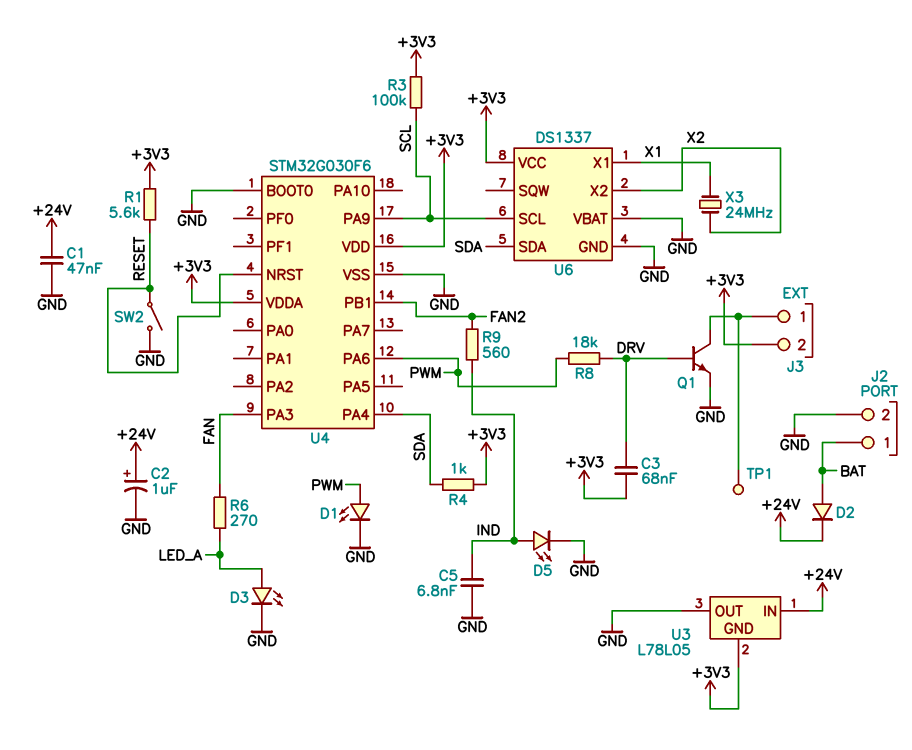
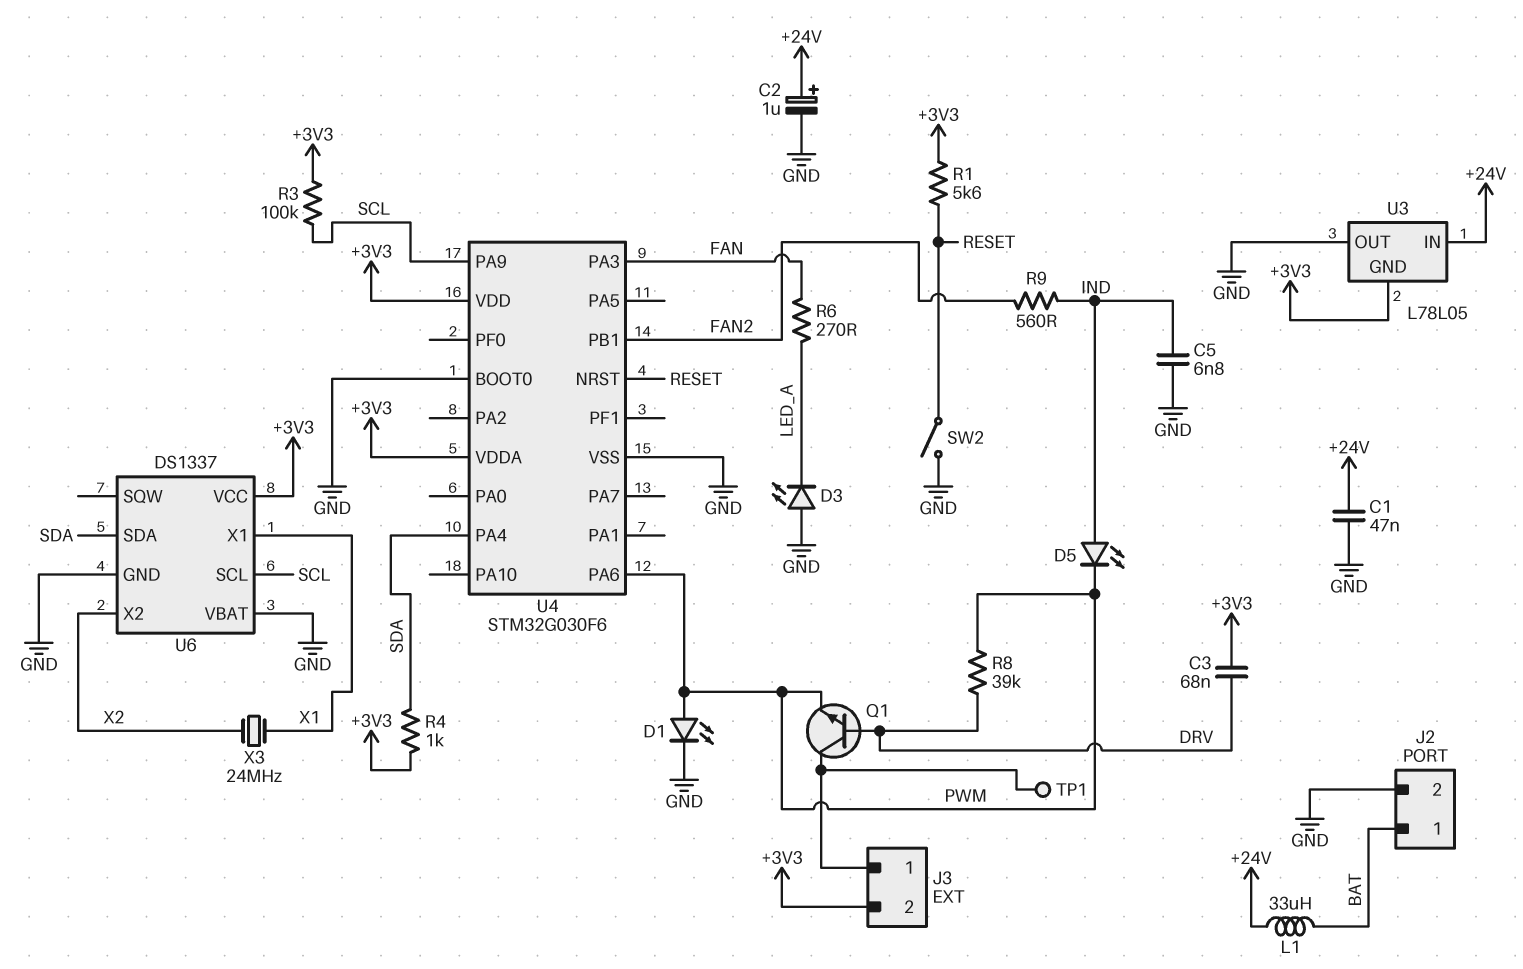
D2: diode (A BAT, K +24V) -> none
D3: LED (A LED_A, K GND) -> LED (A GND, K LED_A)
D5: LED (A IND, K GND) -> LED (A IND, K PWM)
L1: none -> 33uH (+24V, BAT)
Q1: NPN (B DRV, C J3/1, E GND) -> NPN (B DRV, C J3/1, E PWM)
R8: 18k (DRV, PWM) -> 39k (DRV, PWM)

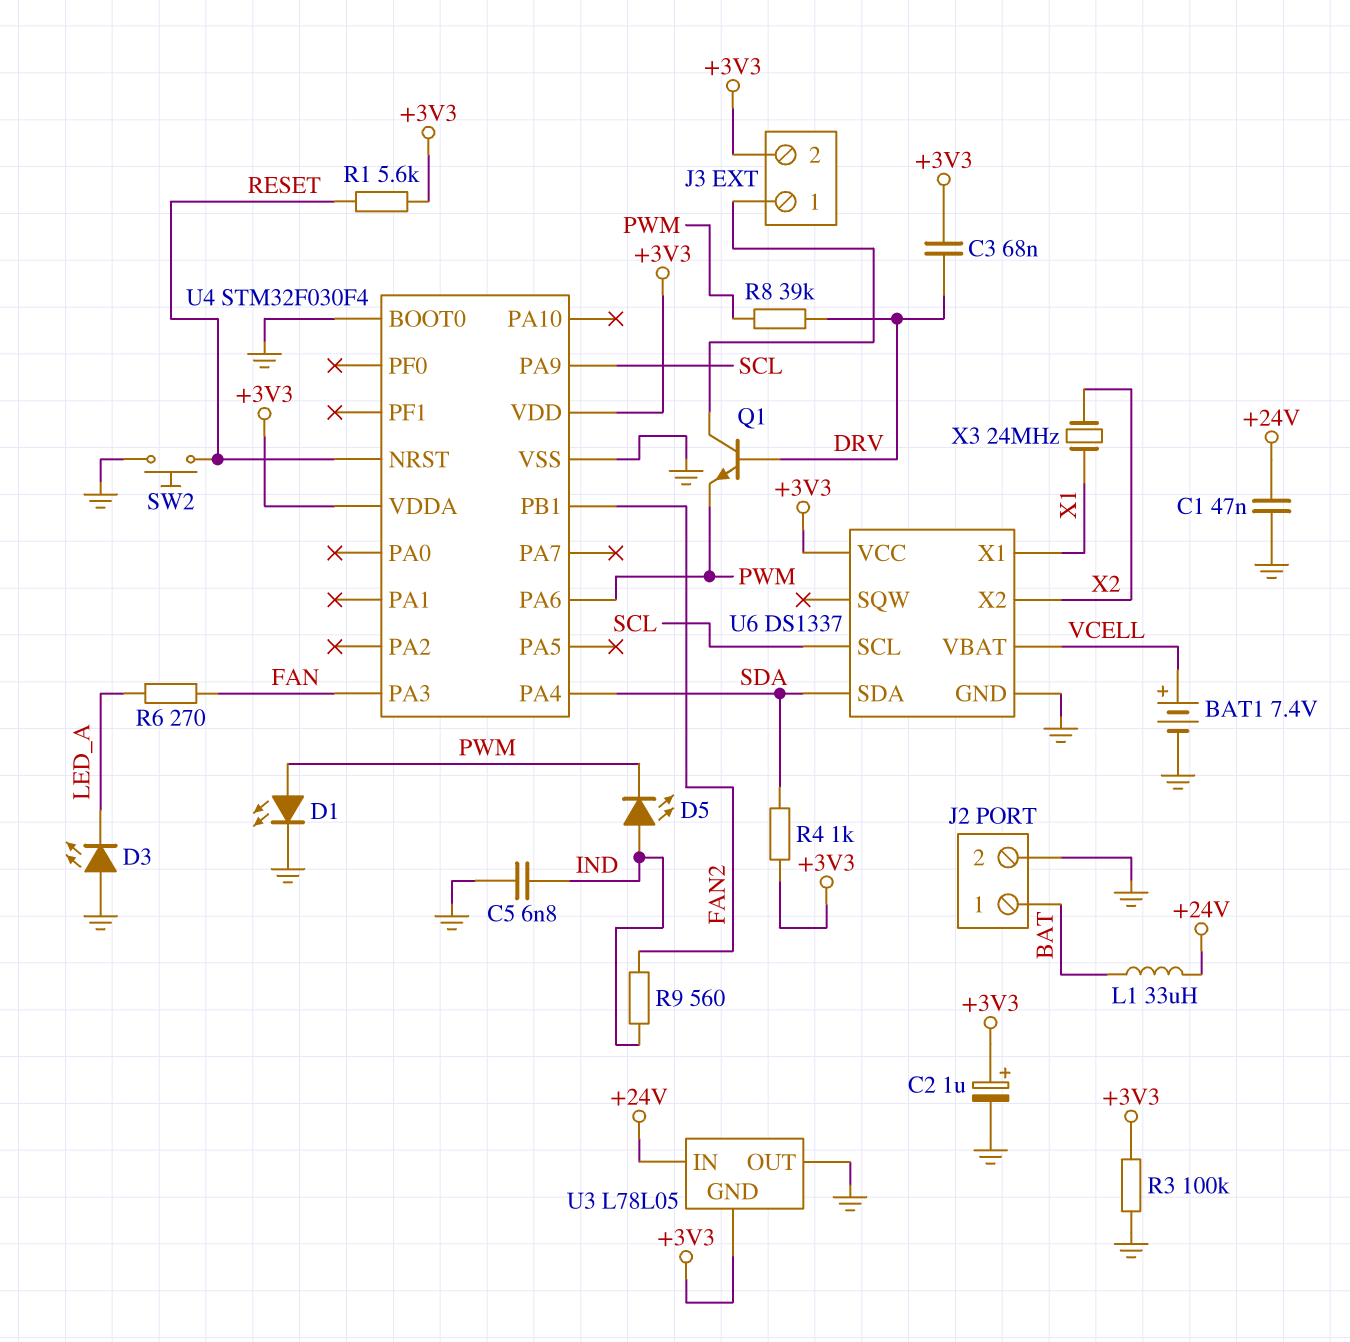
BAT1: none -> 7.4V (plus VCELL, minus GND)
C2: 1uF (plus +24V, minus GND) -> 1uF (plus +3V3, minus GND)
R3: 100k (+3V3, SCL) -> 100k (+3V3, GND)
SW2: switch (GND, RESET) -> button (GND, RESET)
TP1: test point (J3/1) -> none
U4: STM32G030F6 -> STM32F030F4
U6 pin VBAT: GND -> VCELL

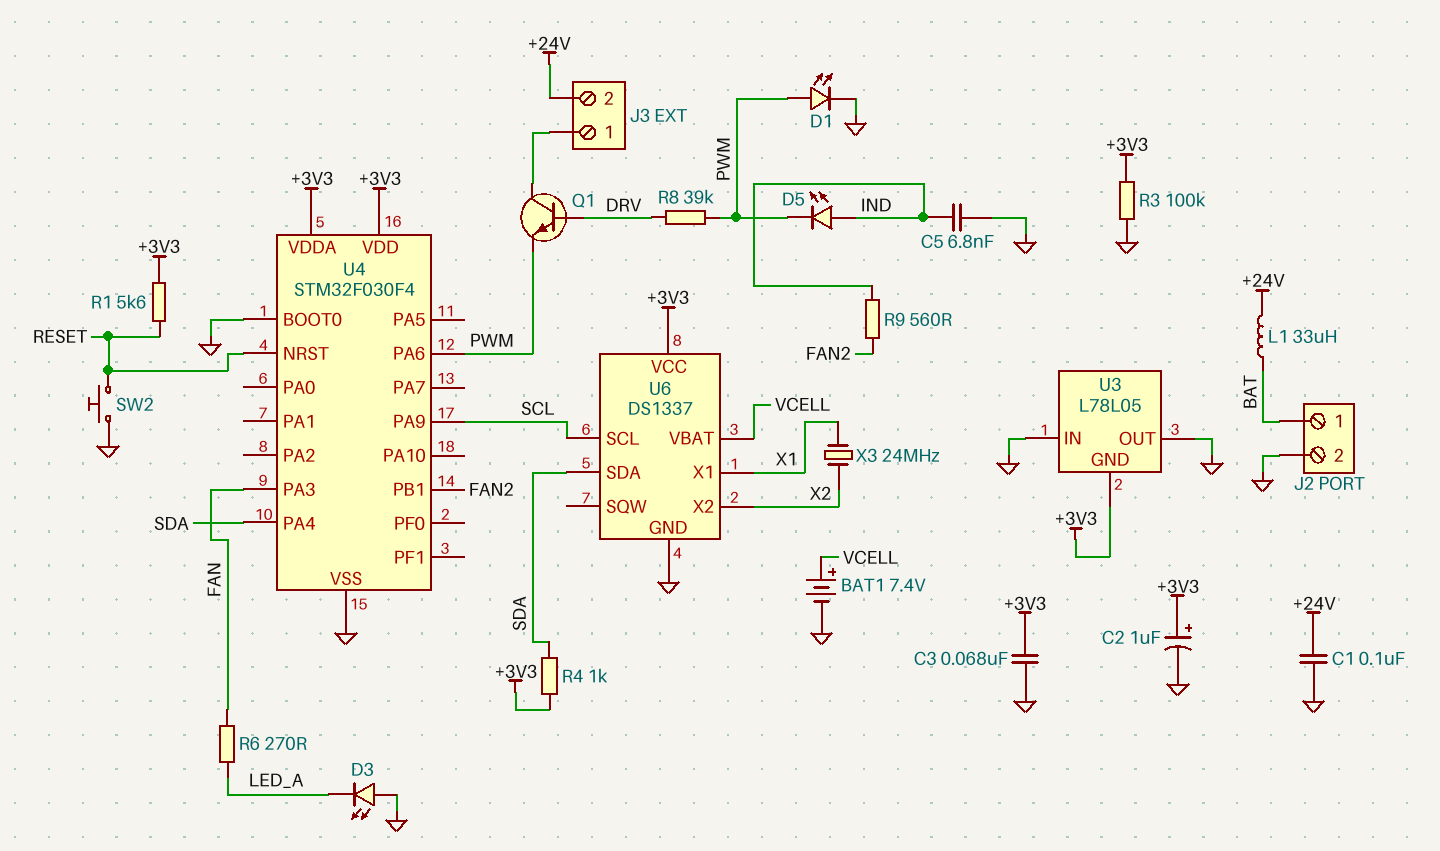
C1: 47nF (+24V, GND) -> 100nF (+24V, GND)
C3: 68nF (+3V3, DRV) -> 68nF (+3V3, GND)
J3 pin 2: +3V3 -> +24V
U3 pin IN: +24V -> GND

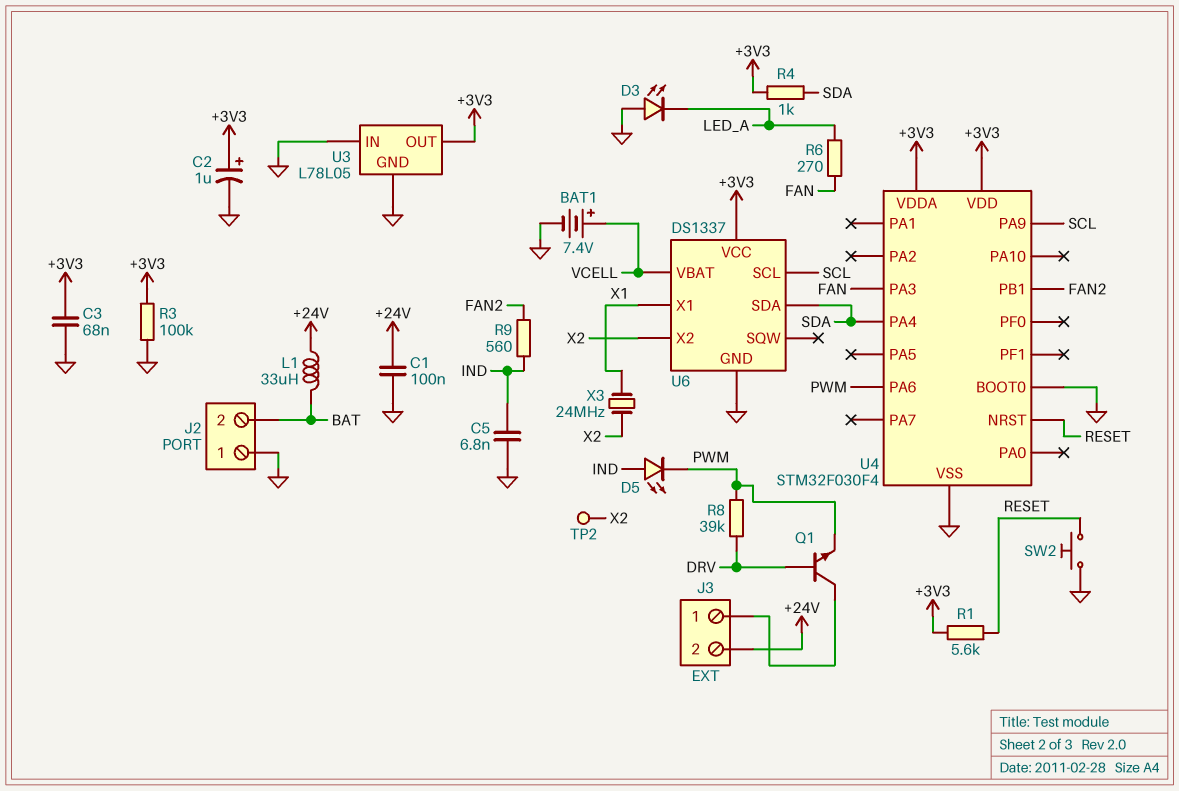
D1: LED (A PWM, K GND) -> none
J2 pin 1: BAT -> GND
J2 pin 2: GND -> BAT
TP2: none -> test point (X2)
U3 pin GND: +3V3 -> GND
U3 pin OUT: GND -> +3V3

